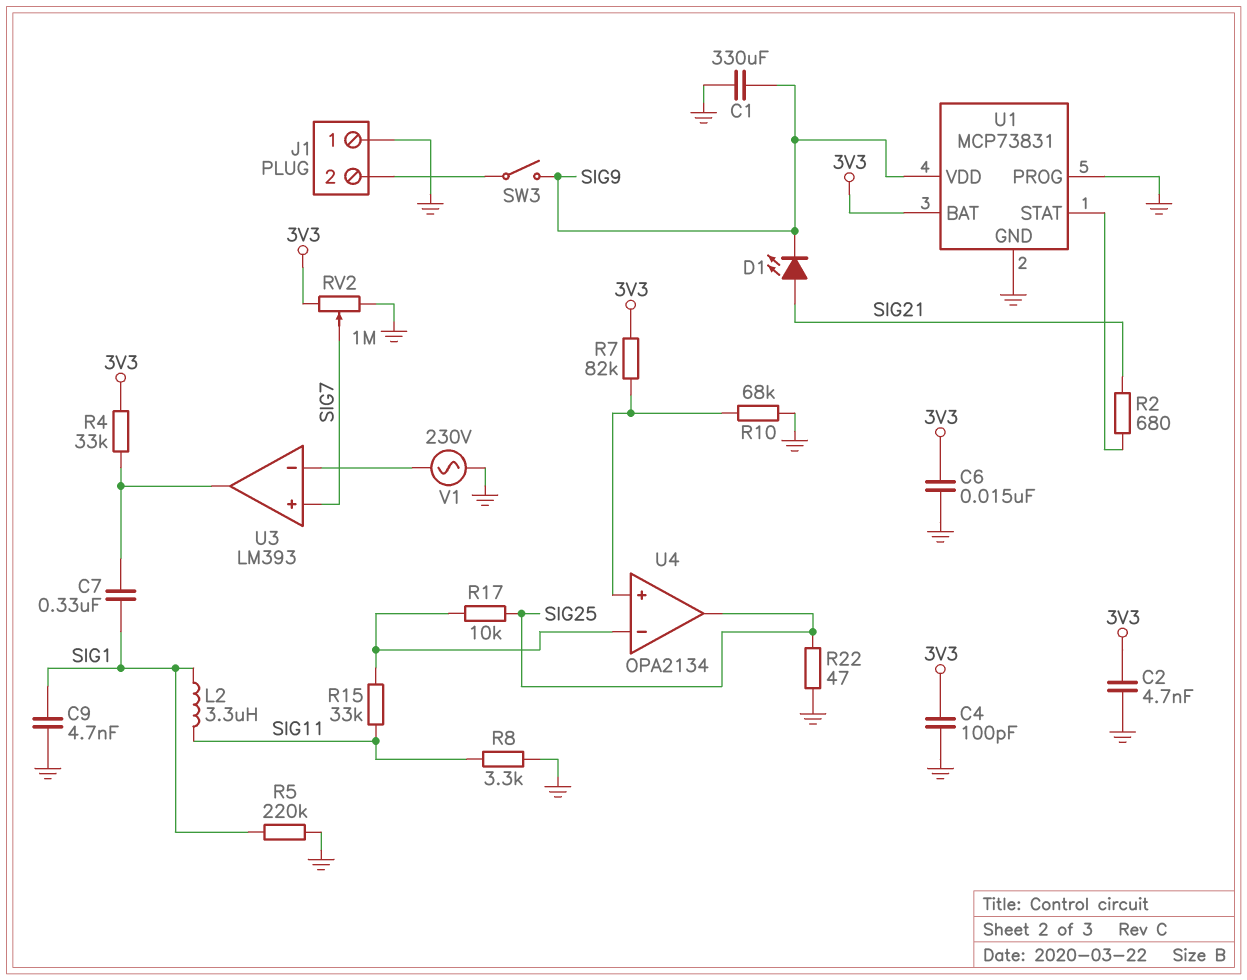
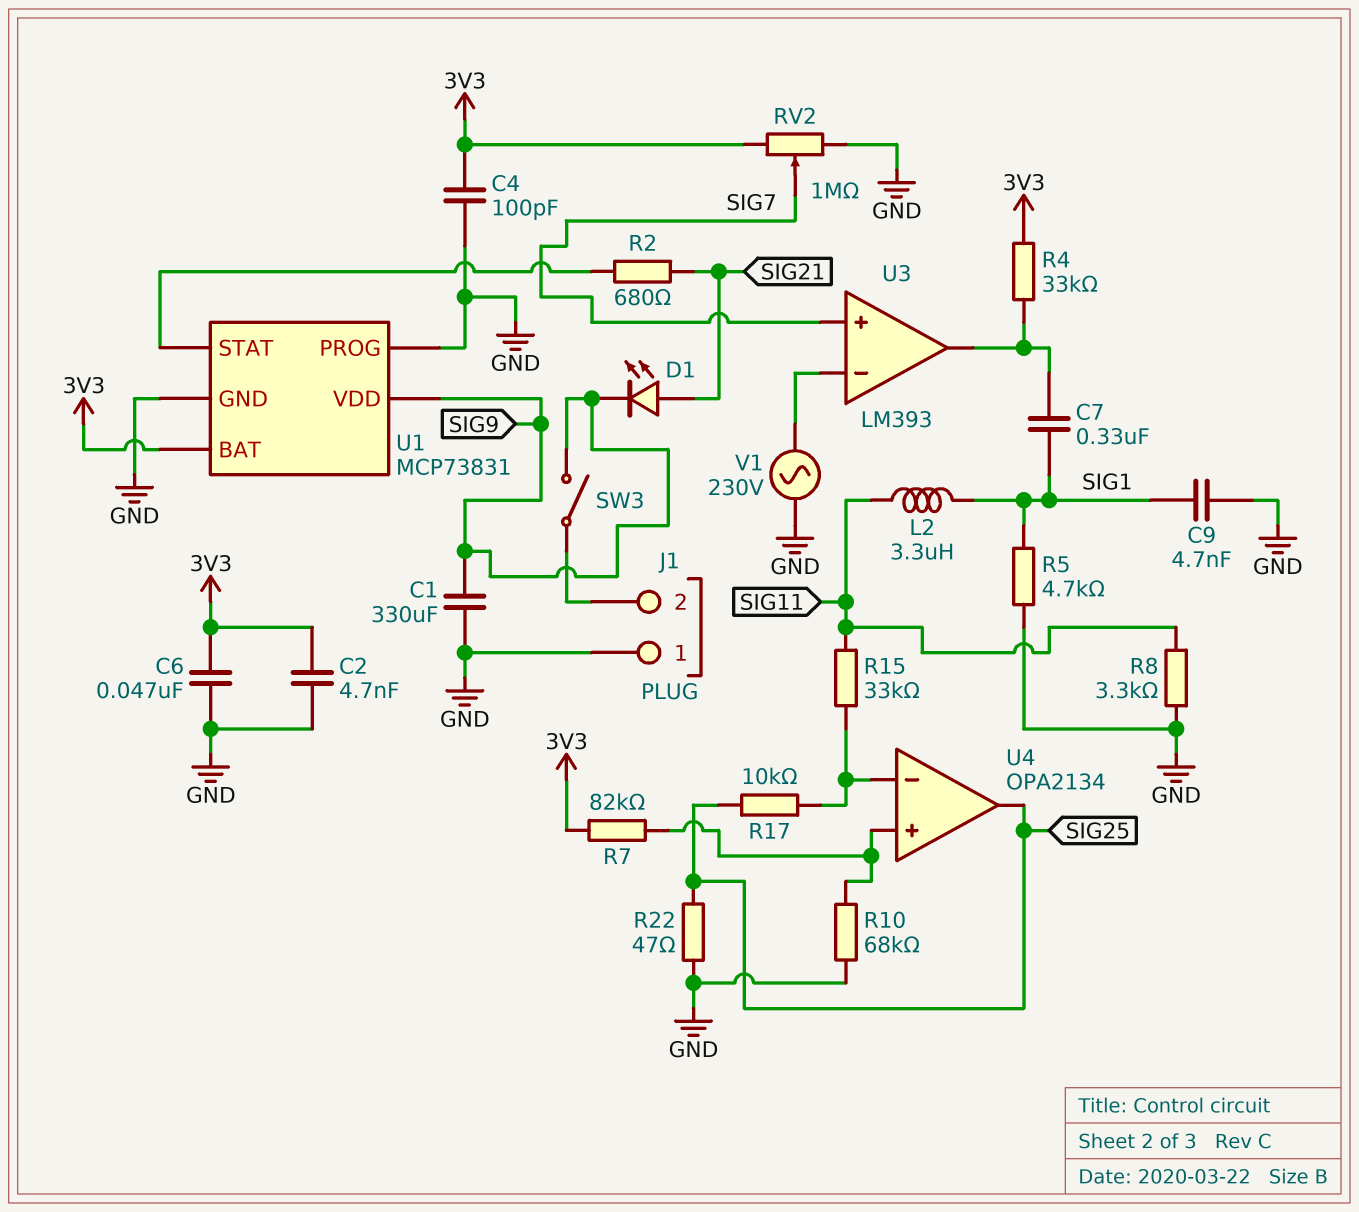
C6: 15nF (3V3, GND) -> 47nF (3V3, GND)
R5: 220k (GND, SIG1) -> 4.7k (GND, SIG1)

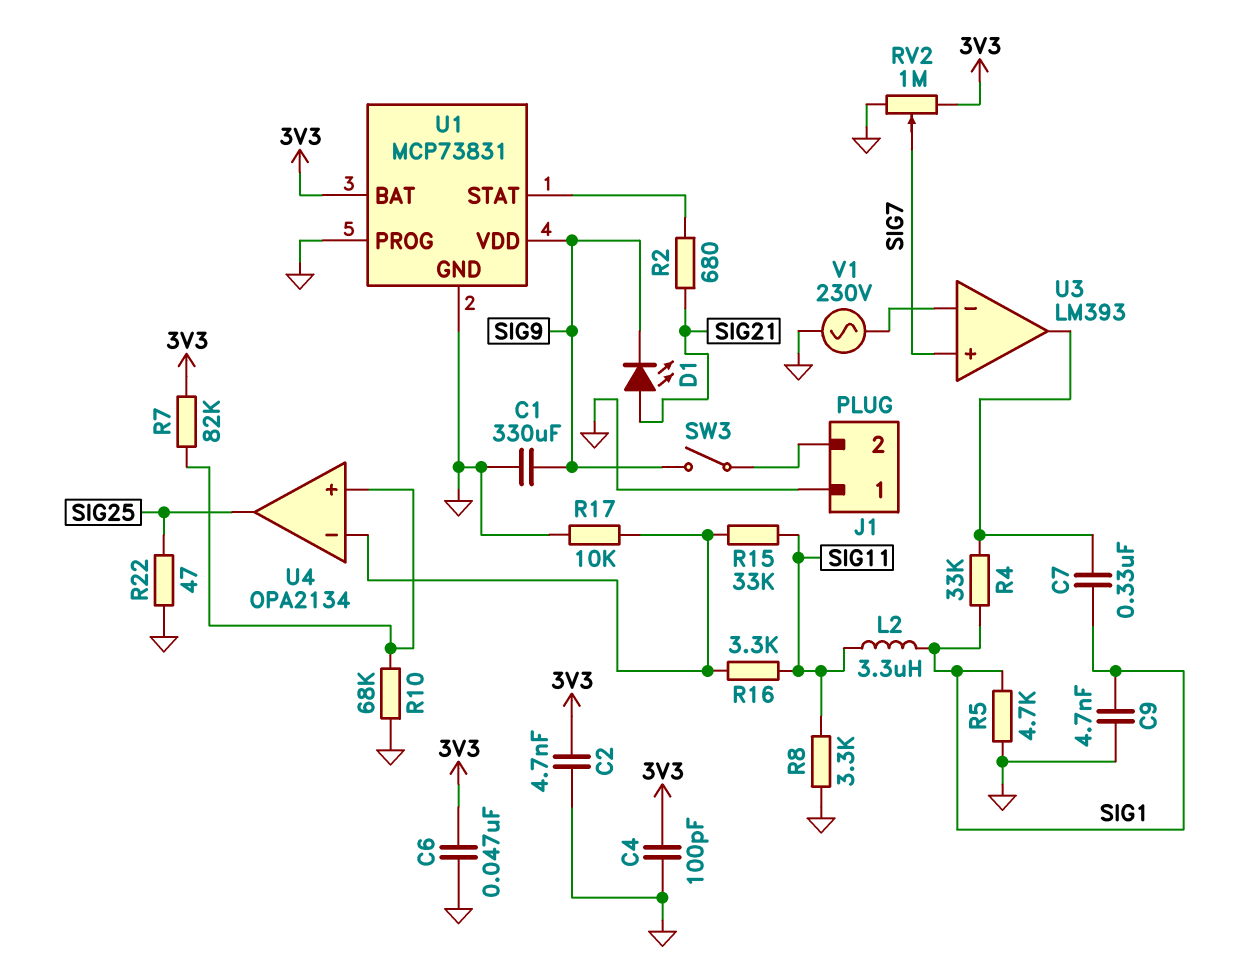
R4: 33k (3V3, U3/out) -> 33k (SIG1, U3/out)
R16: none -> 3.3k (SIG11, U4/in-)
R17: 10k (SIG25, U4/in-) -> 10k (GND, U4/in-)

